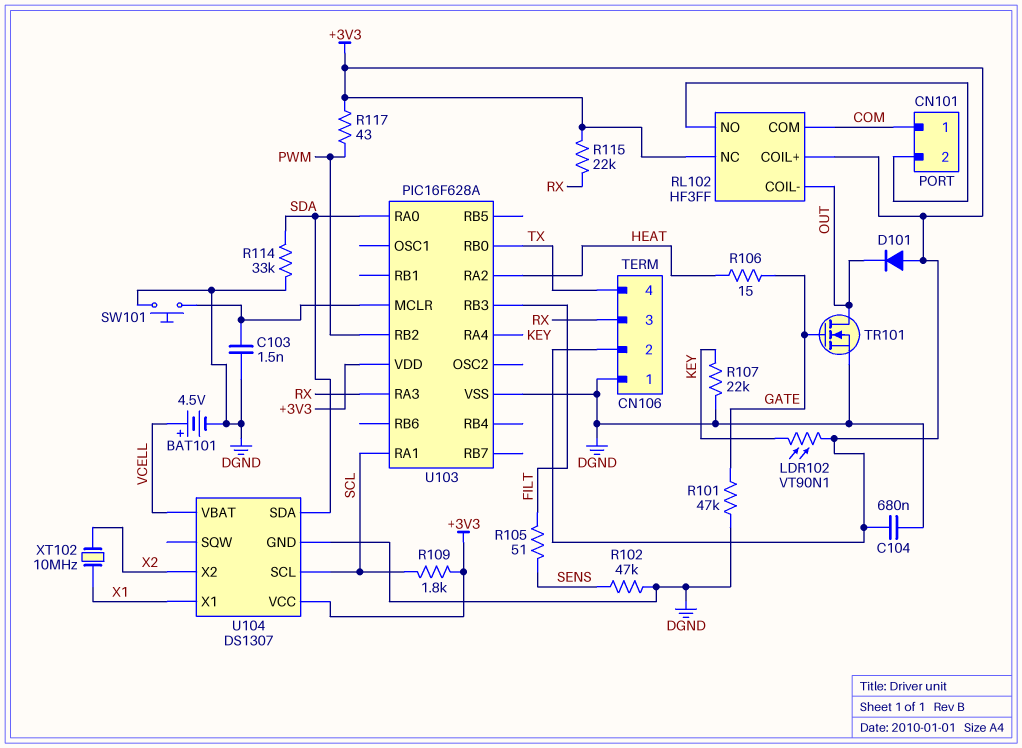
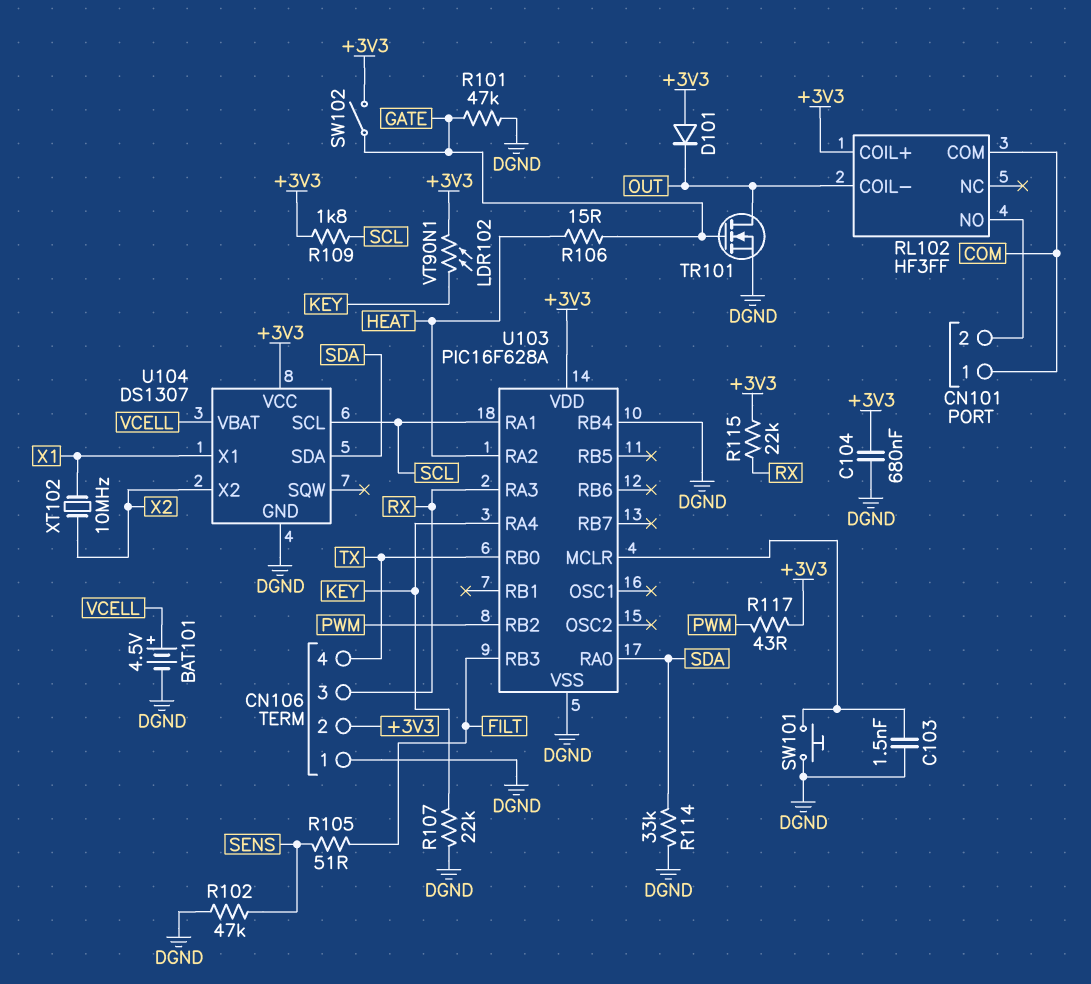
RL102 pin NC: +3V3 -> none
SW102: none -> switch (+3V3, GATE)
U103 pin RB4: none -> DGND

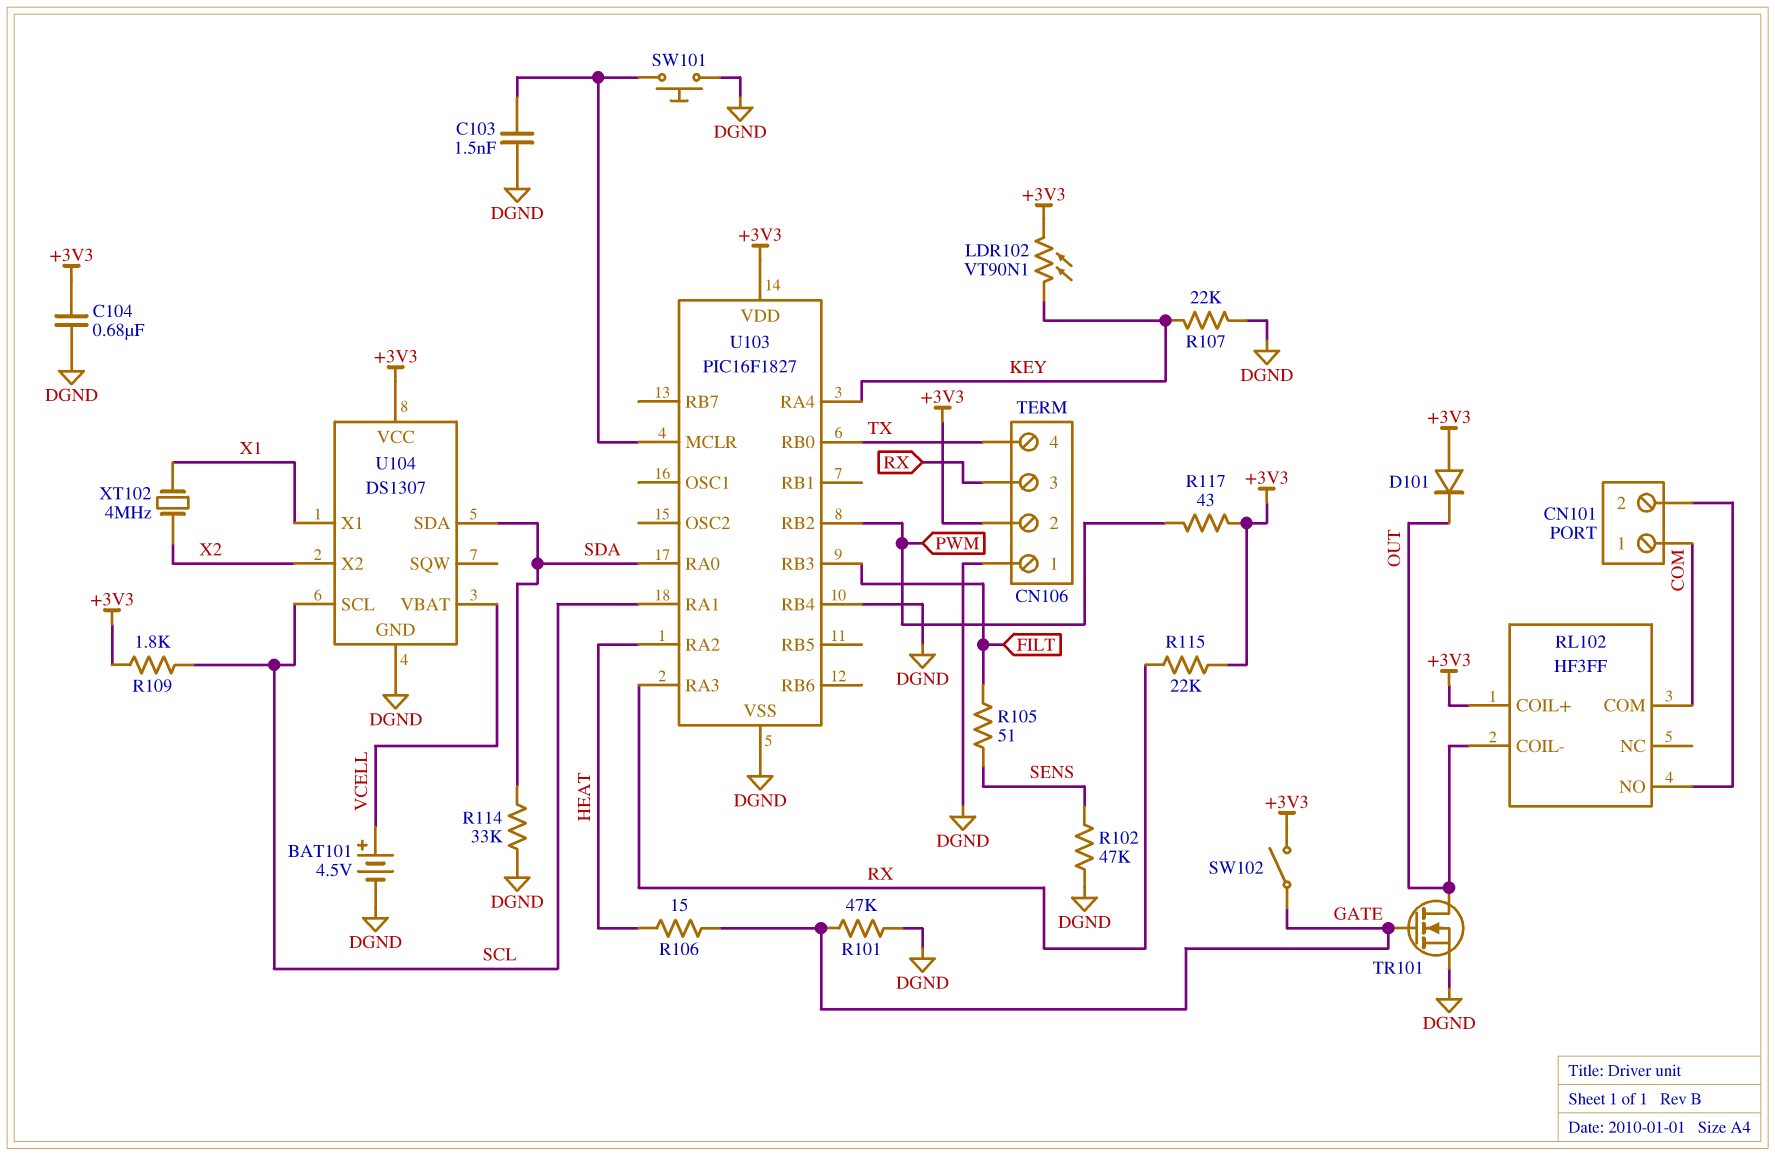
U103: PIC16F628A -> PIC16F1827
XT102: 10MHz (X1, X2) -> 4MHz (X1, X2)

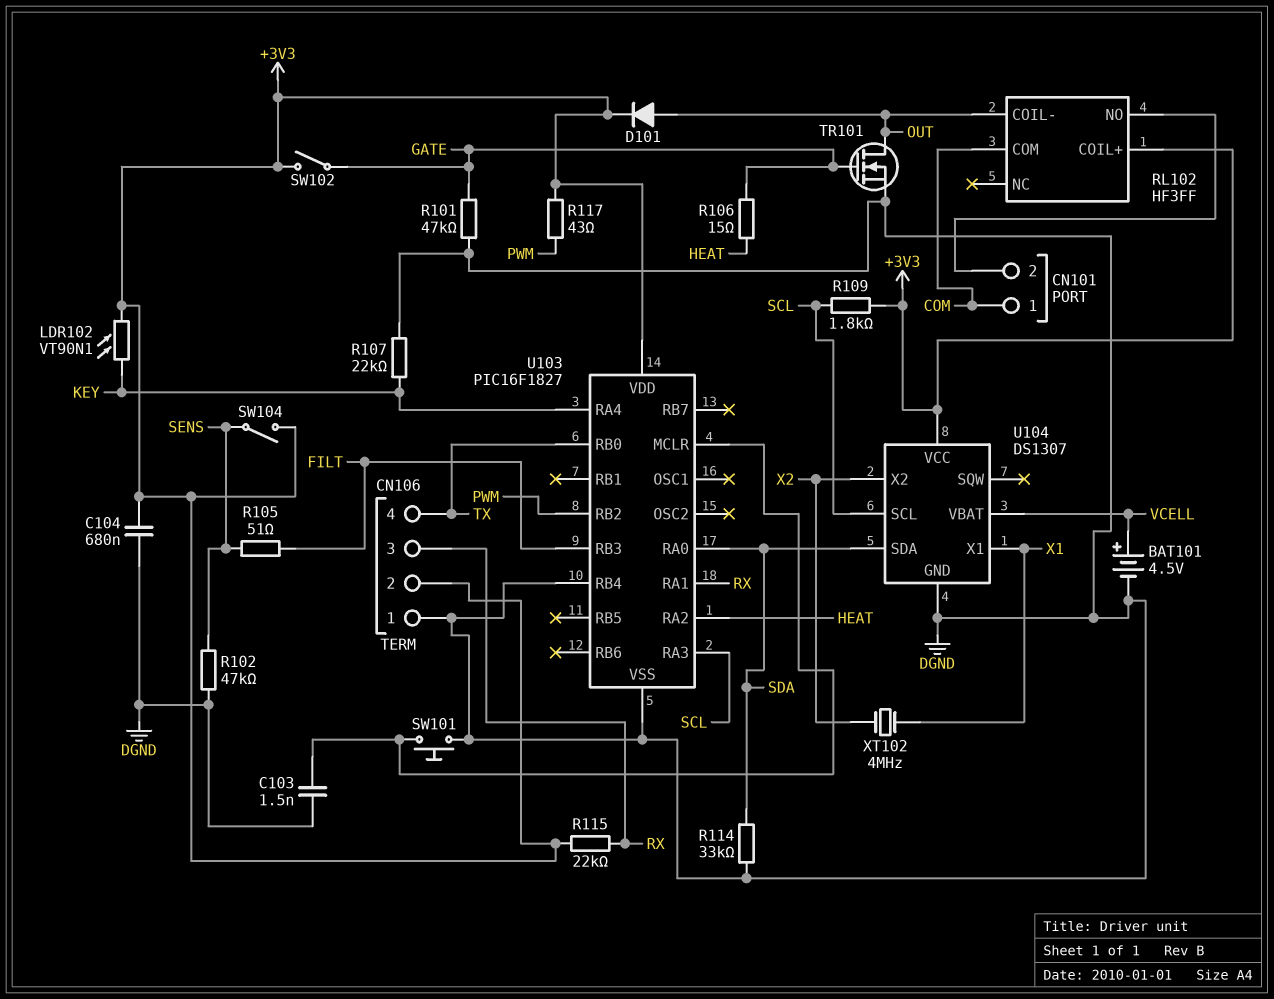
D101: diode (A +3V3, K OUT) -> diode (A OUT, K +3V3)
SW104: none -> switch (+3V3, SENS)
U103 pin RA1: SCL -> RX
U103 pin RA3: RX -> SCL

